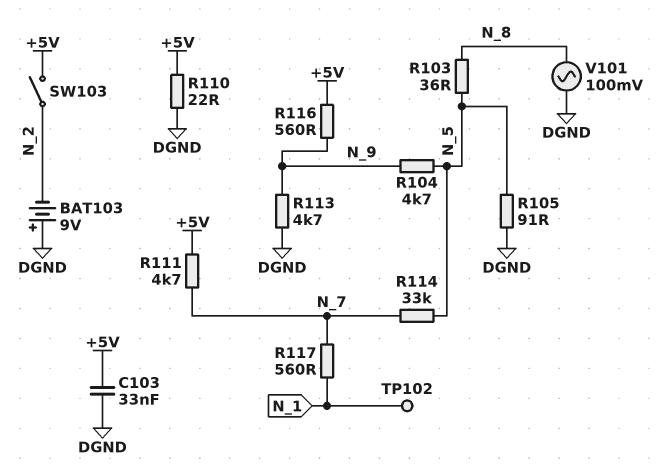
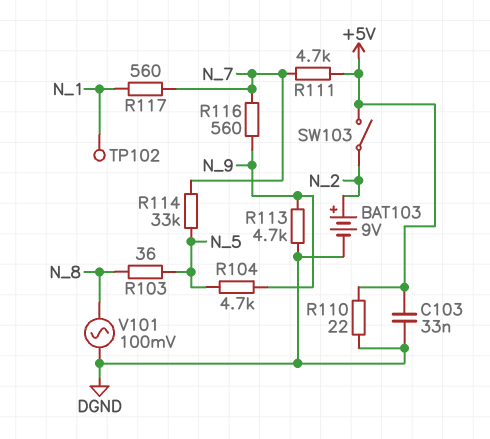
BAT103: 9V (plus DGND, minus N_2) -> 9V (plus N_2, minus DGND)
R105: 91 (DGND, N_5) -> none
R116: 560 (+5V, N_9) -> 560 (N_7, N_9)

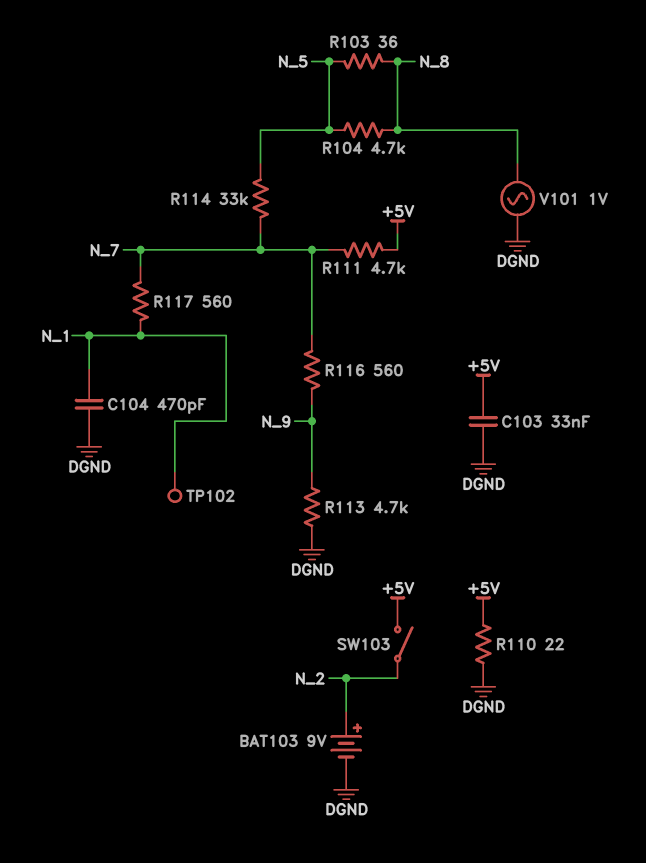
C104: none -> 470pF (DGND, N_1)
R104: 4.7k (N_5, N_9) -> 4.7k (N_5, N_8)
V101: AC 100mV (DGND, N_8) -> AC 1V (DGND, N_8)

